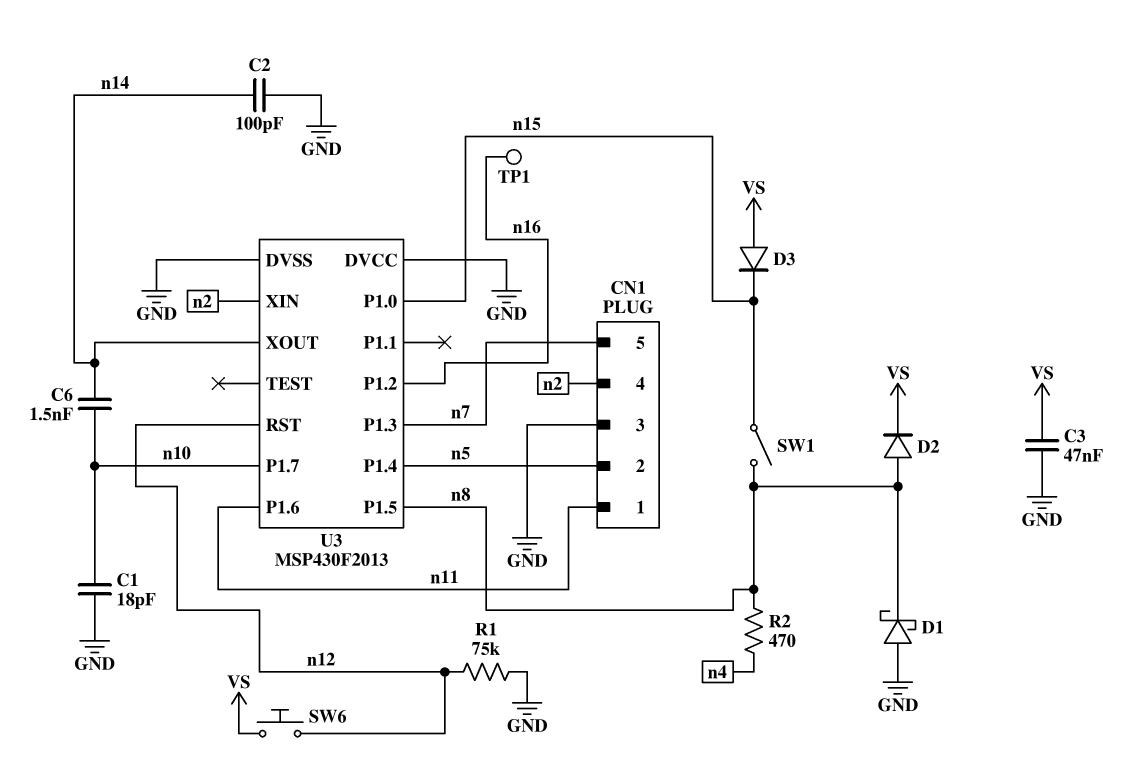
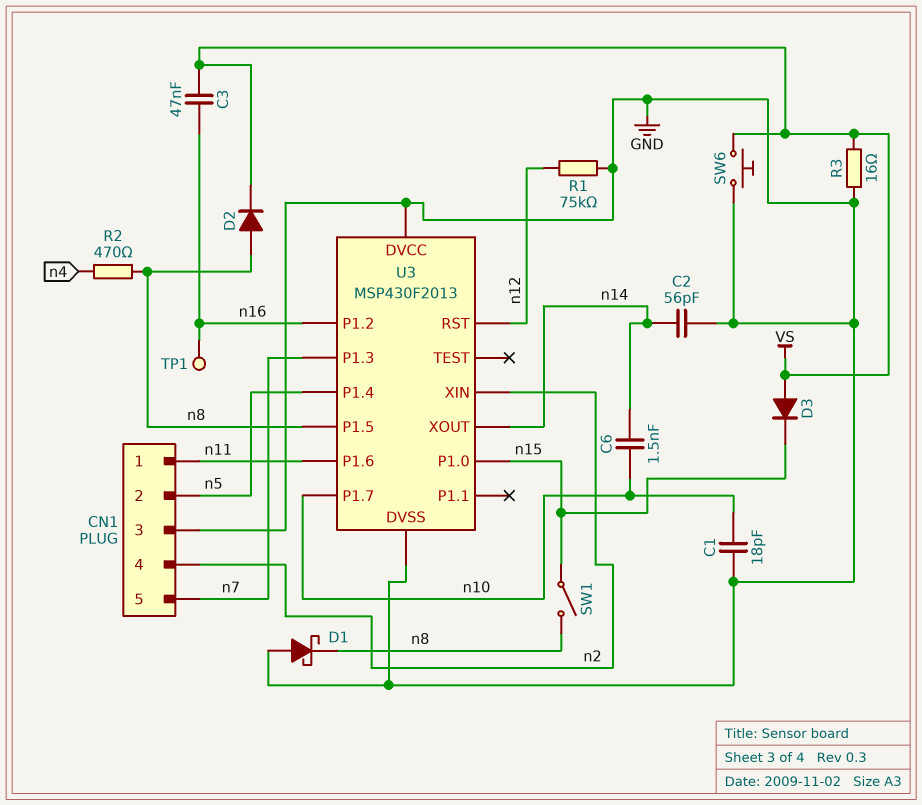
C2: 100pF (GND, n14) -> 56pF (GND, n14)
C3: 47nF (GND, VS) -> 47nF (VS, n16)
R3: none -> 16 (GND, VS)
SW6: button (VS, n12) -> button (GND, VS)

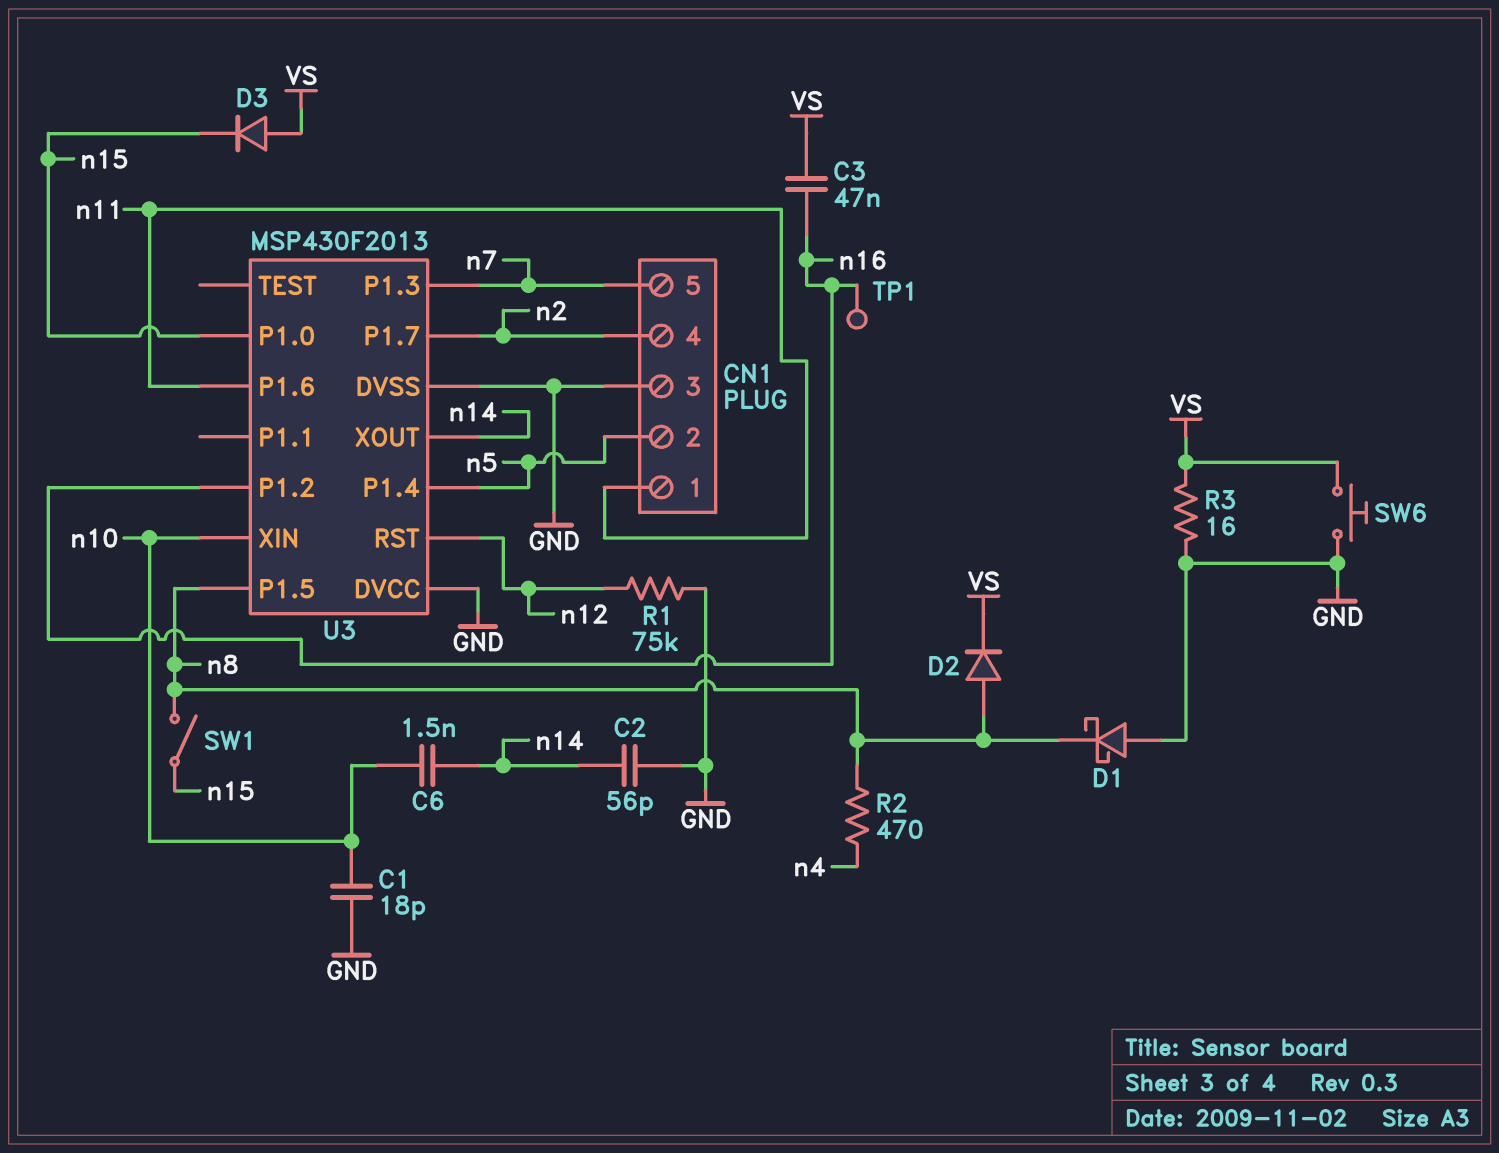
U3 pin P1.7: n10 -> n2
U3 pin XIN: n2 -> n10

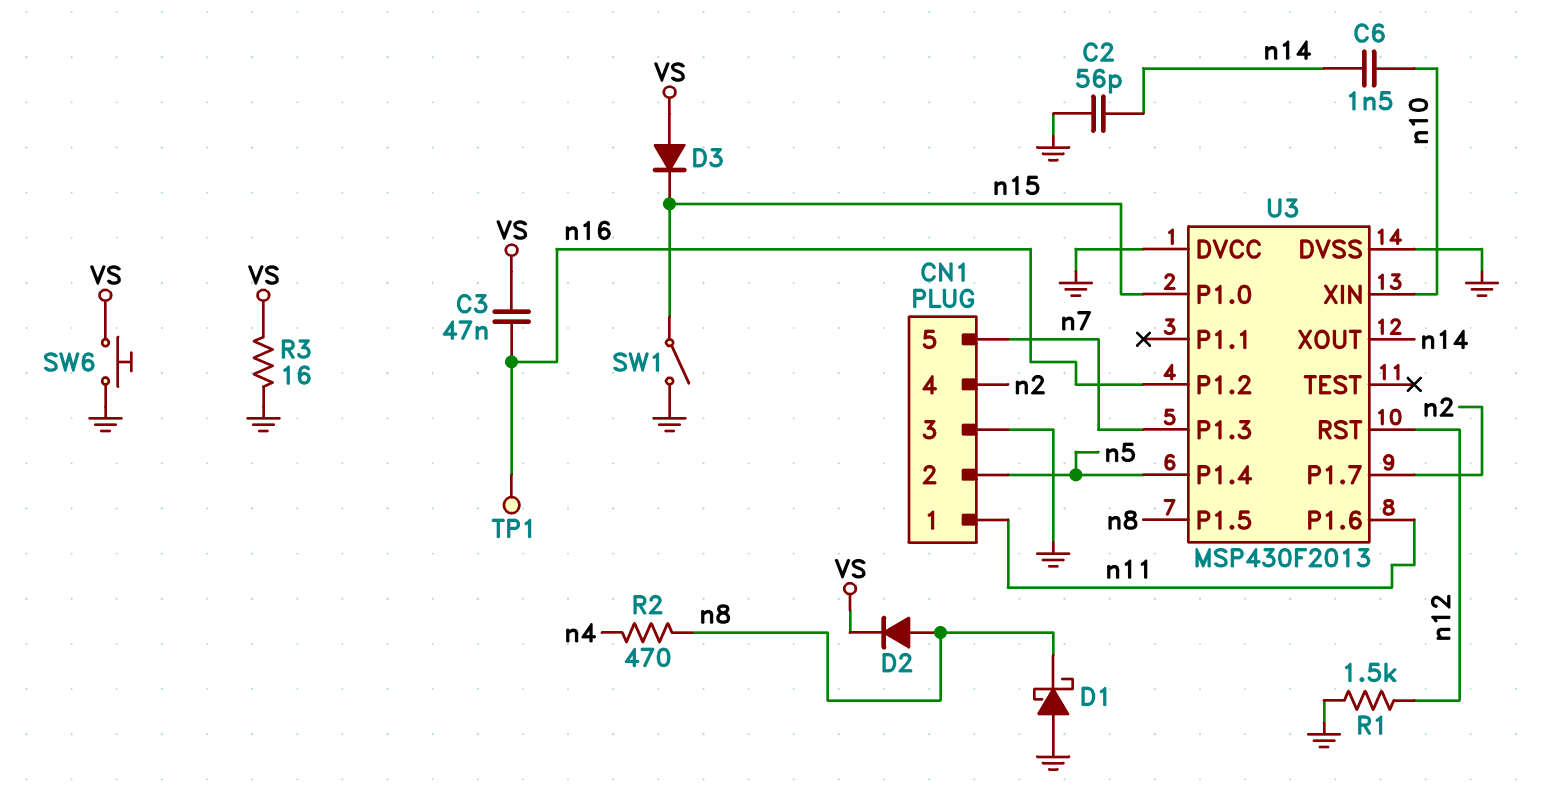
C1: 18pF (GND, n10) -> none
R1: 75k (GND, n12) -> 1.5k (GND, n12)
SW1: switch (n8, n15) -> switch (GND, n15)

